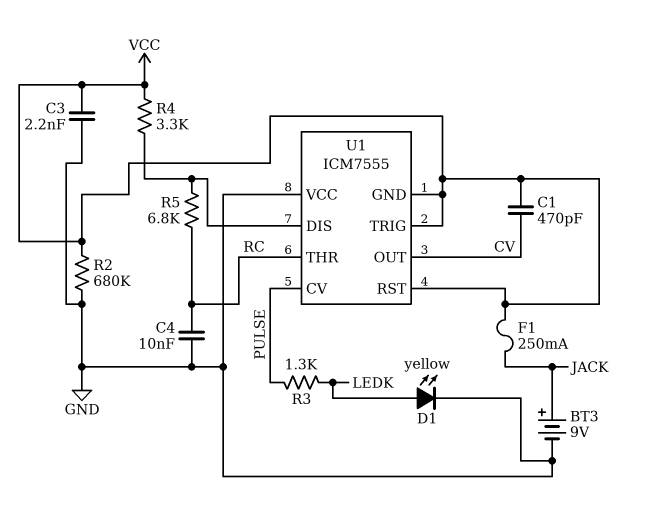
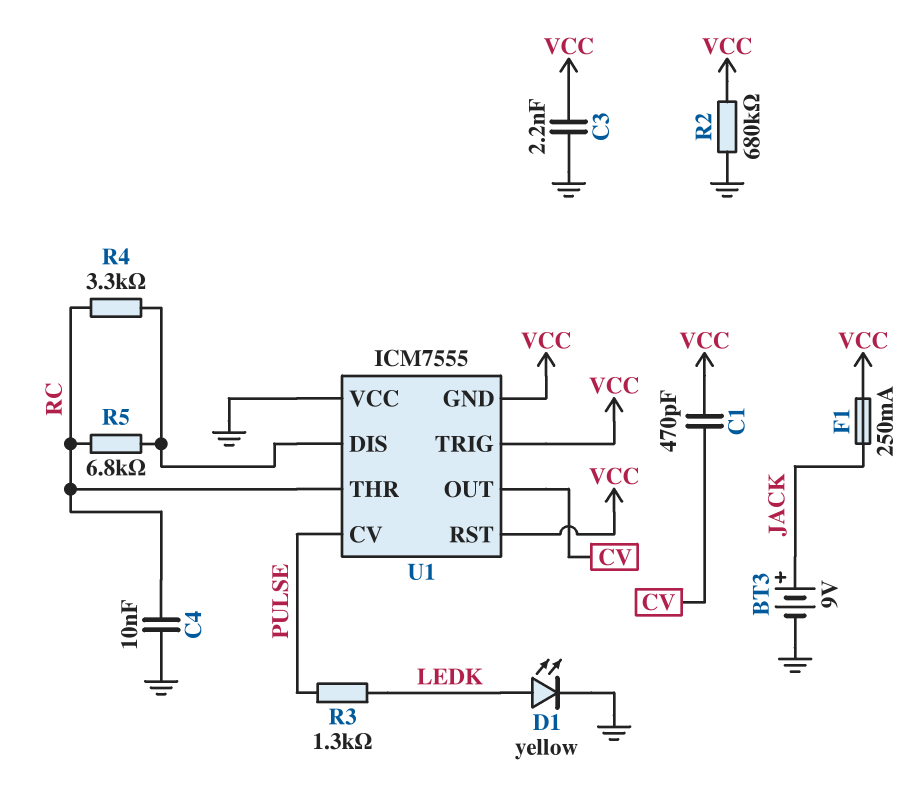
R4: 3.3k (U1/DIS, VCC) -> 3.3k (RC, U1/DIS)

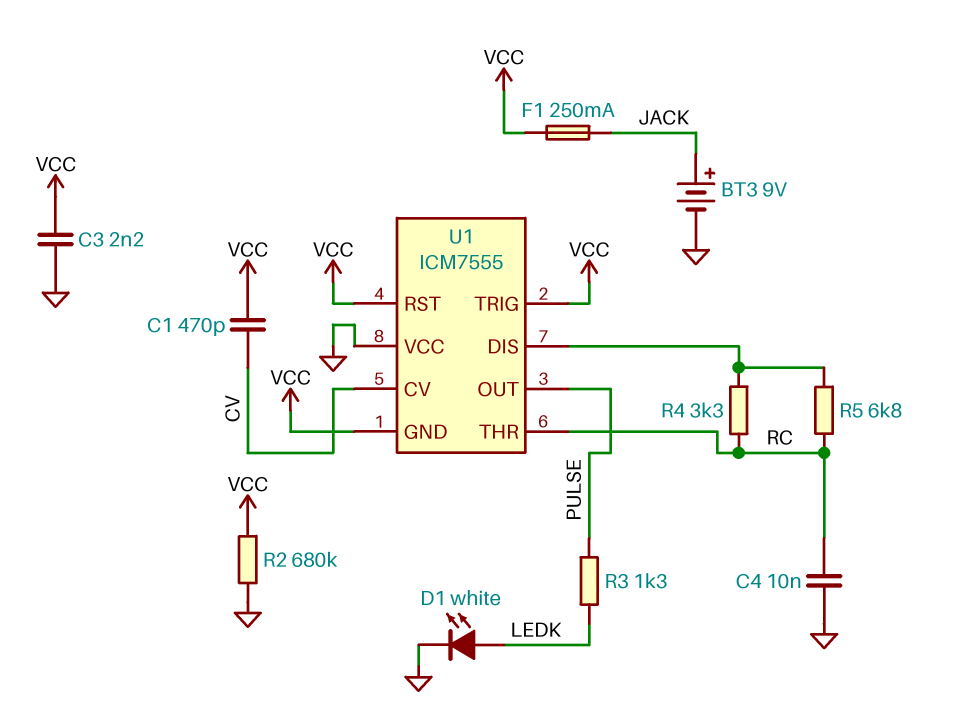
D1: LED yellow (A LEDK, K GND) -> LED white (A LEDK, K GND)
U1 pin CV: PULSE -> CV
U1 pin OUT: CV -> PULSE

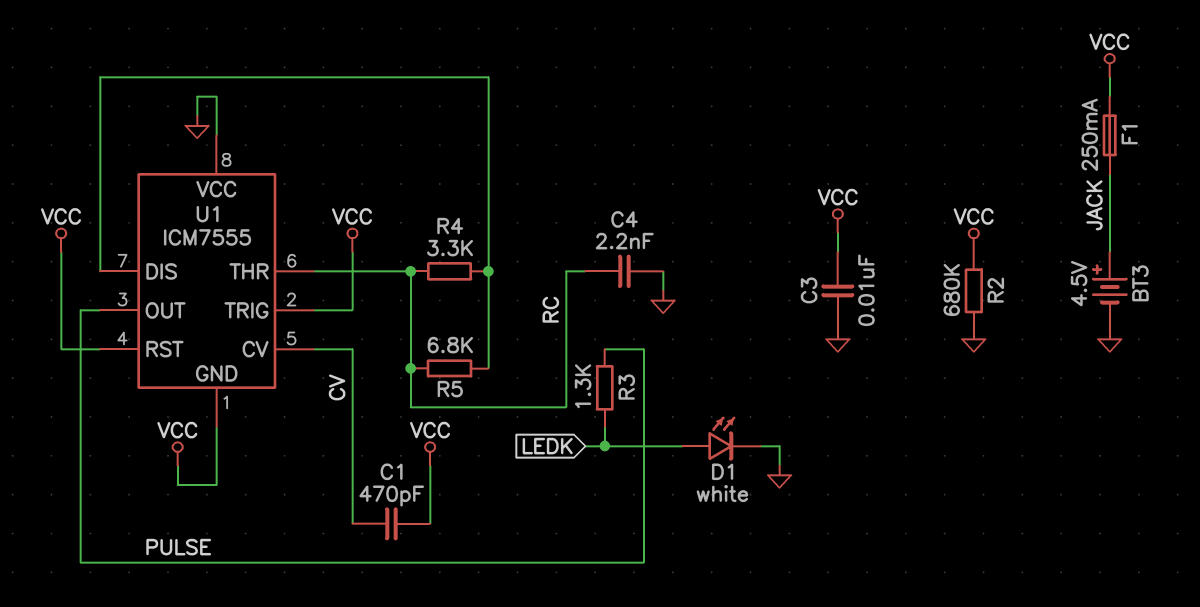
BT3: 9V (plus JACK, minus GND) -> 4.5V (plus JACK, minus GND)
C3: 2.2nF (GND, VCC) -> 10nF (GND, VCC)
C4: 10nF (GND, RC) -> 2.2nF (GND, RC)

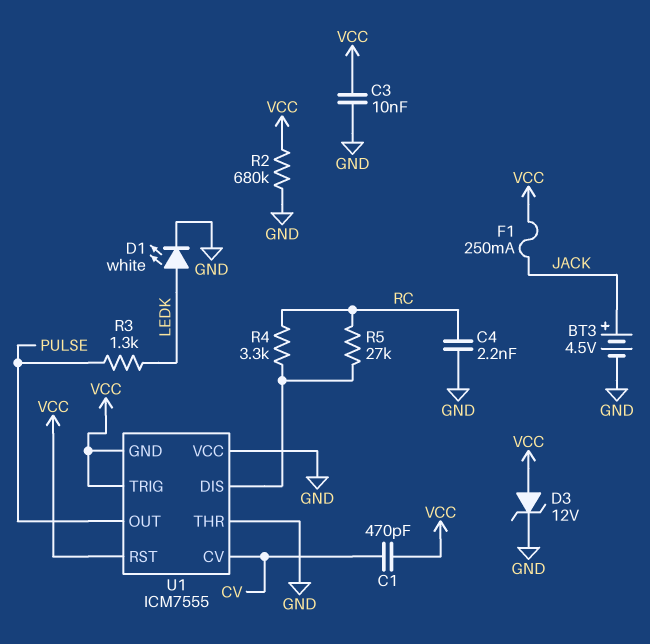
D3: none -> zener 12V (A VCC, K GND)
R5: 6.8k (RC, U1/DIS) -> 27k (RC, U1/DIS)
U1 pin THR: RC -> GND

